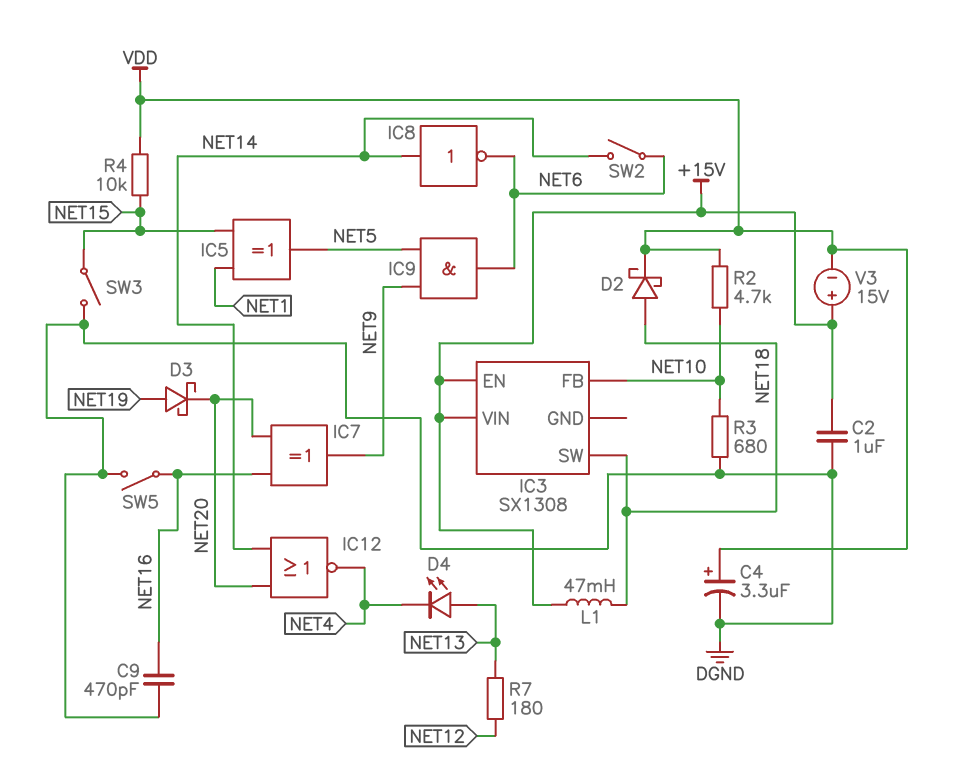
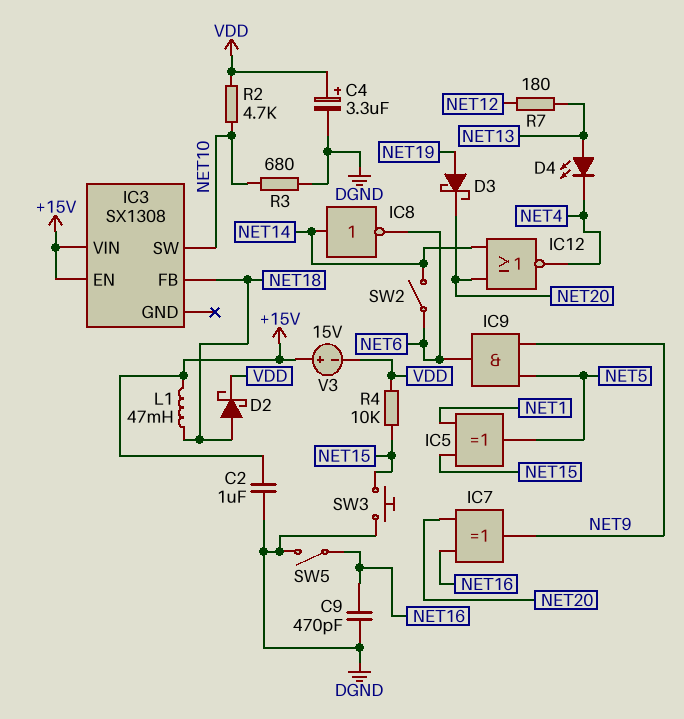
IC3 pin FB: NET10 -> NET18
IC3 pin SW: NET18 -> NET10
SW3: switch (DGND, NET15) -> button (DGND, NET15)

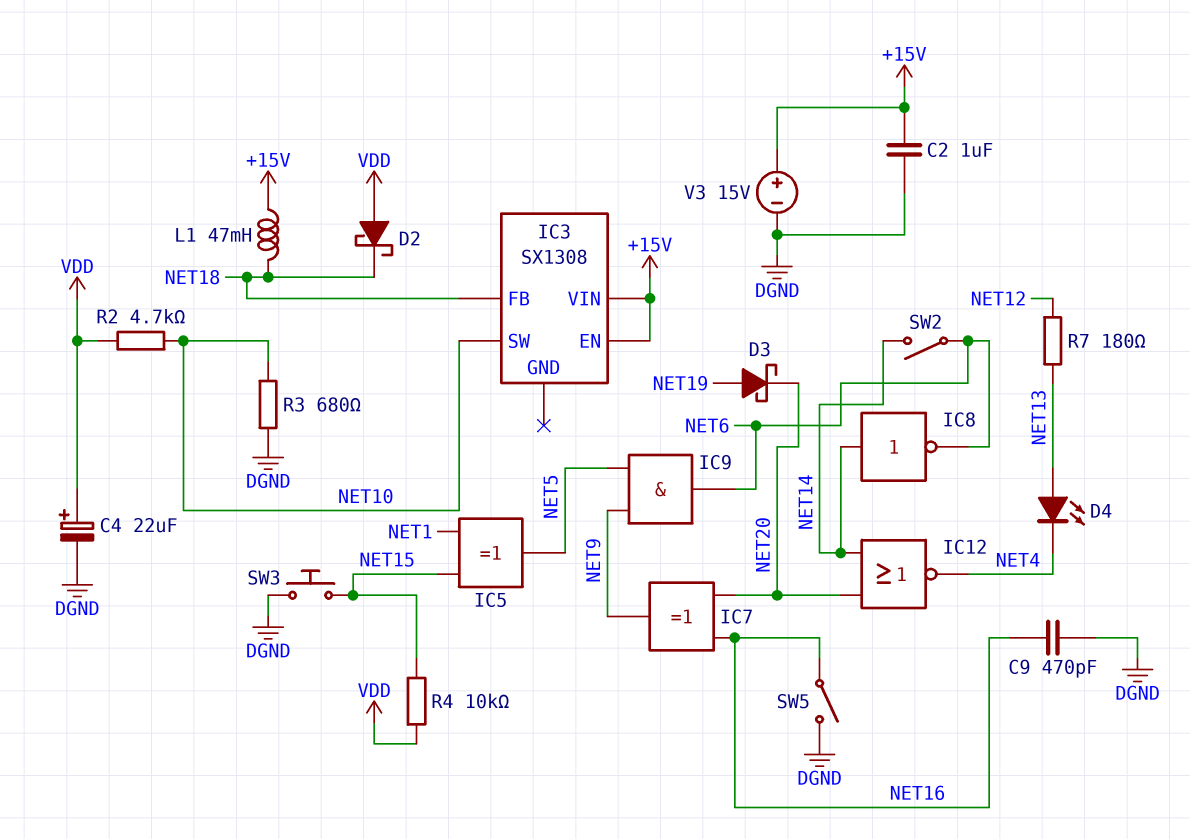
C4: 3.3uF (plus VDD, minus DGND) -> 22uF (plus VDD, minus DGND)
D2: schottky (A NET18, K VDD) -> schottky (A VDD, K NET18)
V3: 15V (plus +15V, minus VDD) -> 15V (plus +15V, minus DGND)

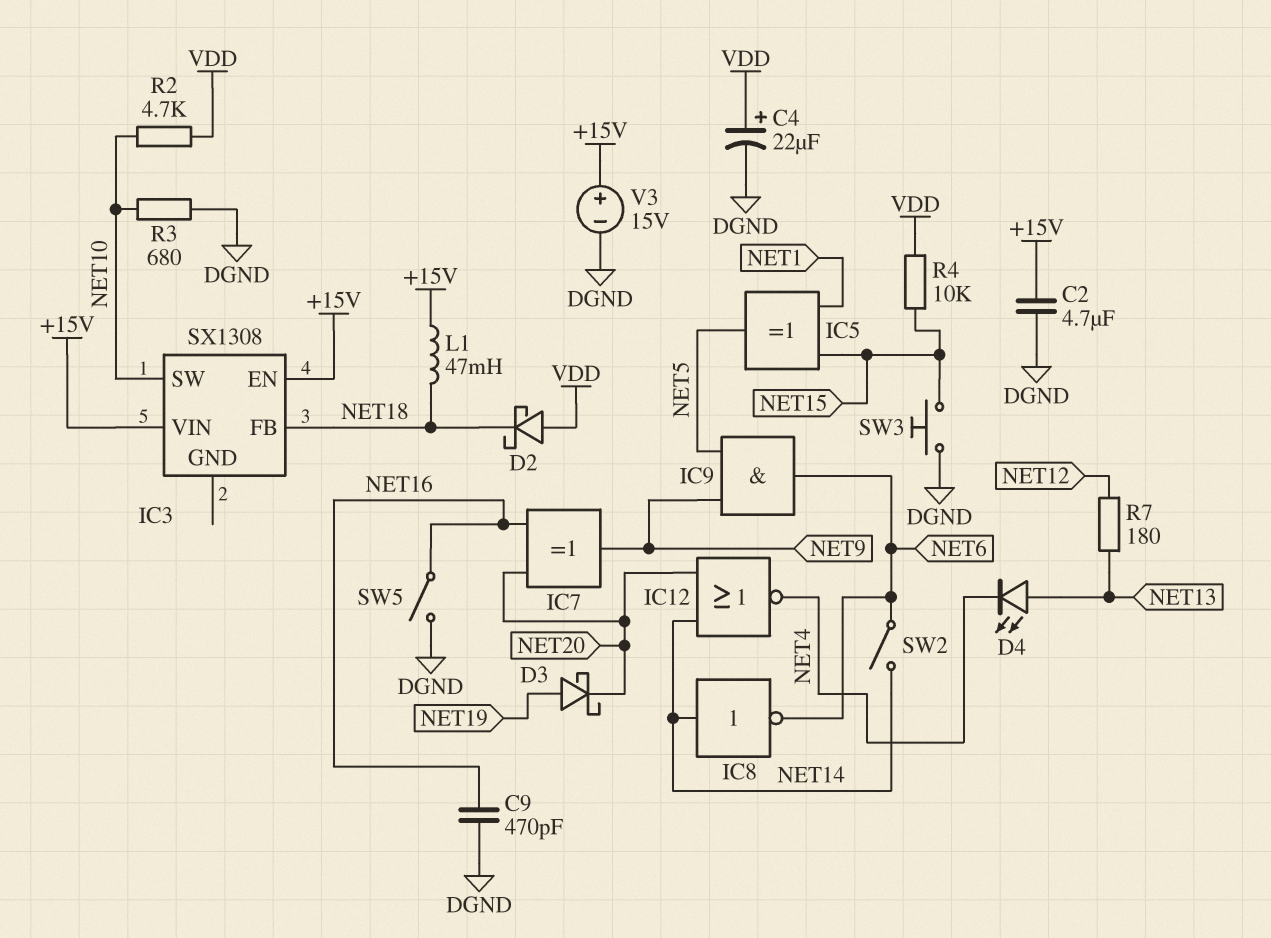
C2: 1uF (+15V, DGND) -> 4.7uF (+15V, DGND)

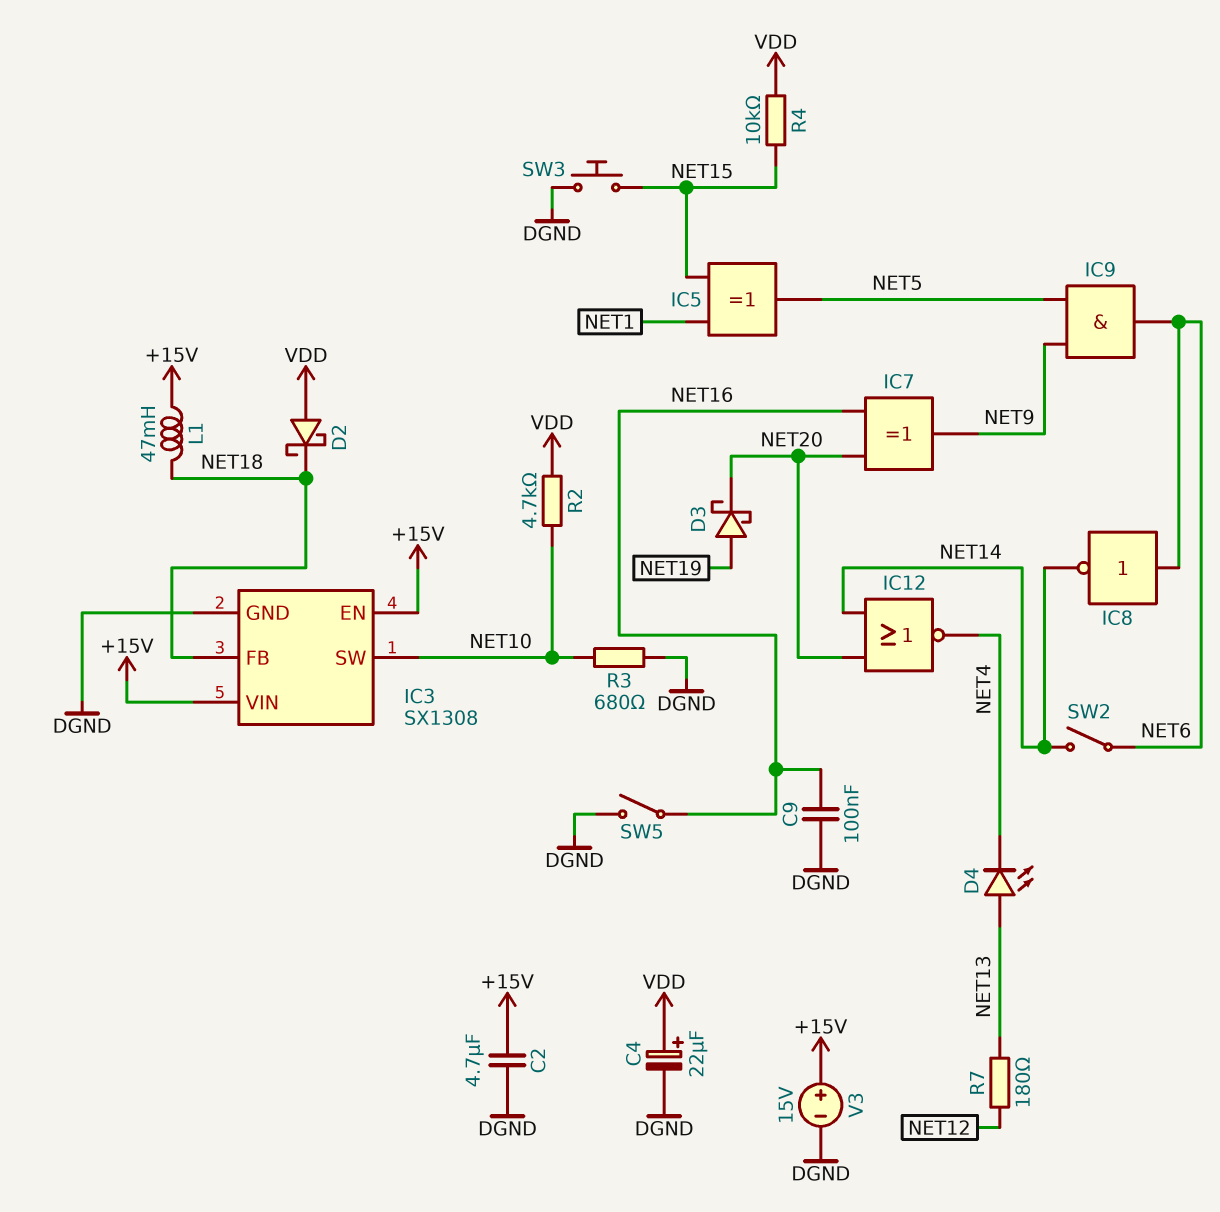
C9: 470pF (DGND, NET16) -> 100nF (DGND, NET16)
IC3 pin GND: none -> DGND
IC8: NOT (in NET14, out NET6) -> NOT (in NET6, out NET14)

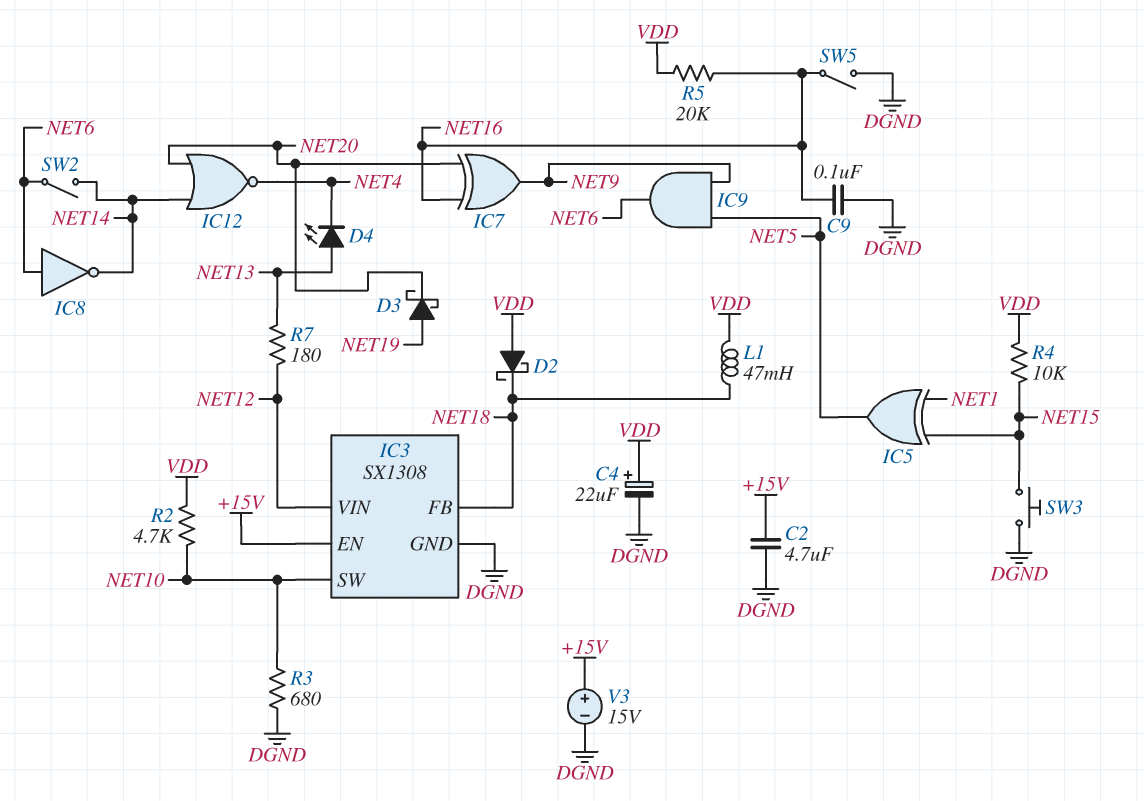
IC3 pin VIN: +15V -> NET12
L1: 47mH (+15V, NET18) -> 47mH (NET18, VDD)
R5: none -> 20k (NET16, VDD)

